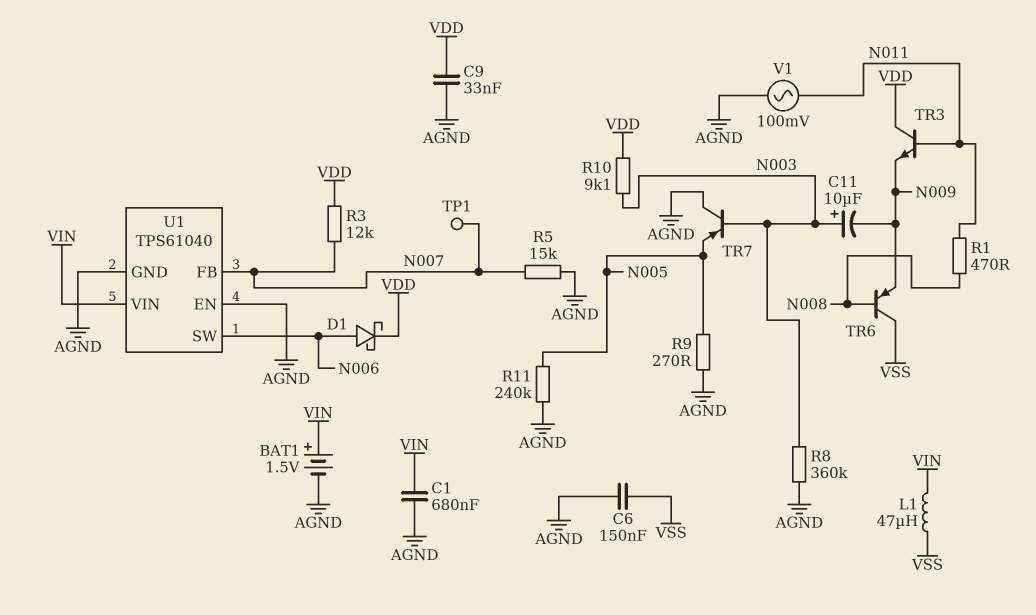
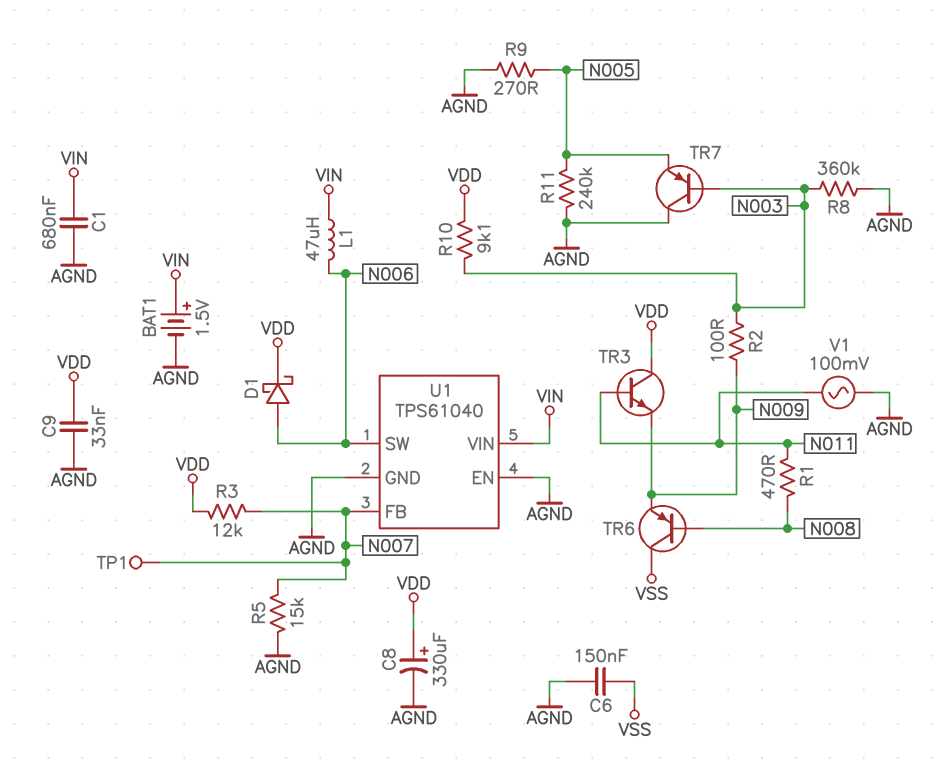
C8: none -> 330uF (plus VDD, minus AGND)
C11: 10uF (plus N003, minus N009) -> none
L1: 47uH (VIN, VSS) -> 47uH (N006, VIN)
R2: none -> 100 (N003, N009)

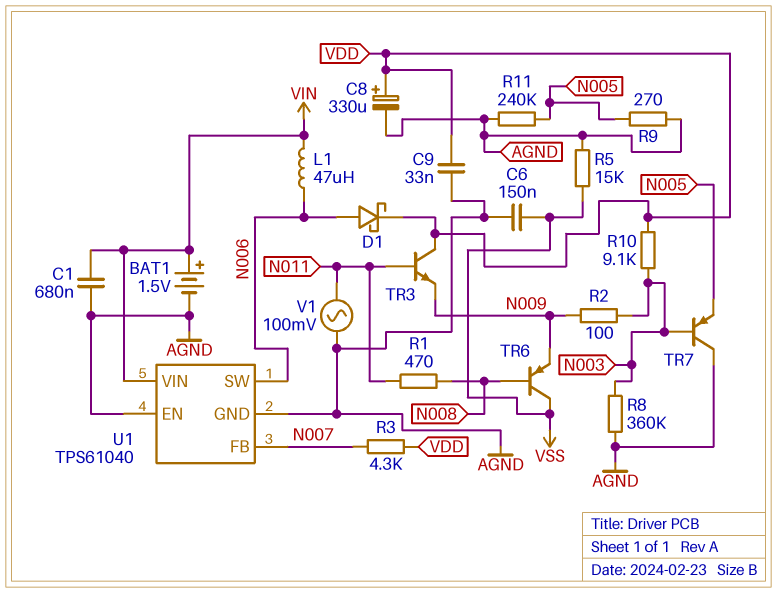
R3: 12k (N007, VDD) -> 4.3k (N007, VDD)
R5: 15k (AGND, N007) -> 15k (AGND, VSS)
TP1: test point (N007) -> none

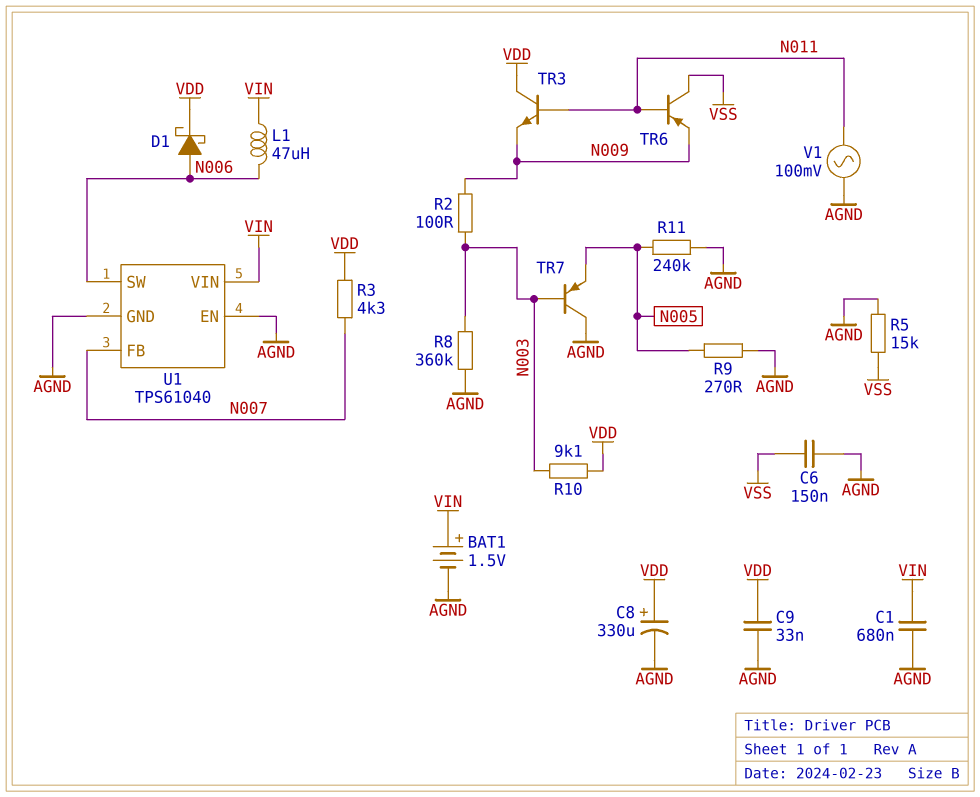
R1: 470 (N008, N011) -> none
TR6: PNP (B N008, C VSS, E N009) -> PNP (B N011, C VSS, E N009)

